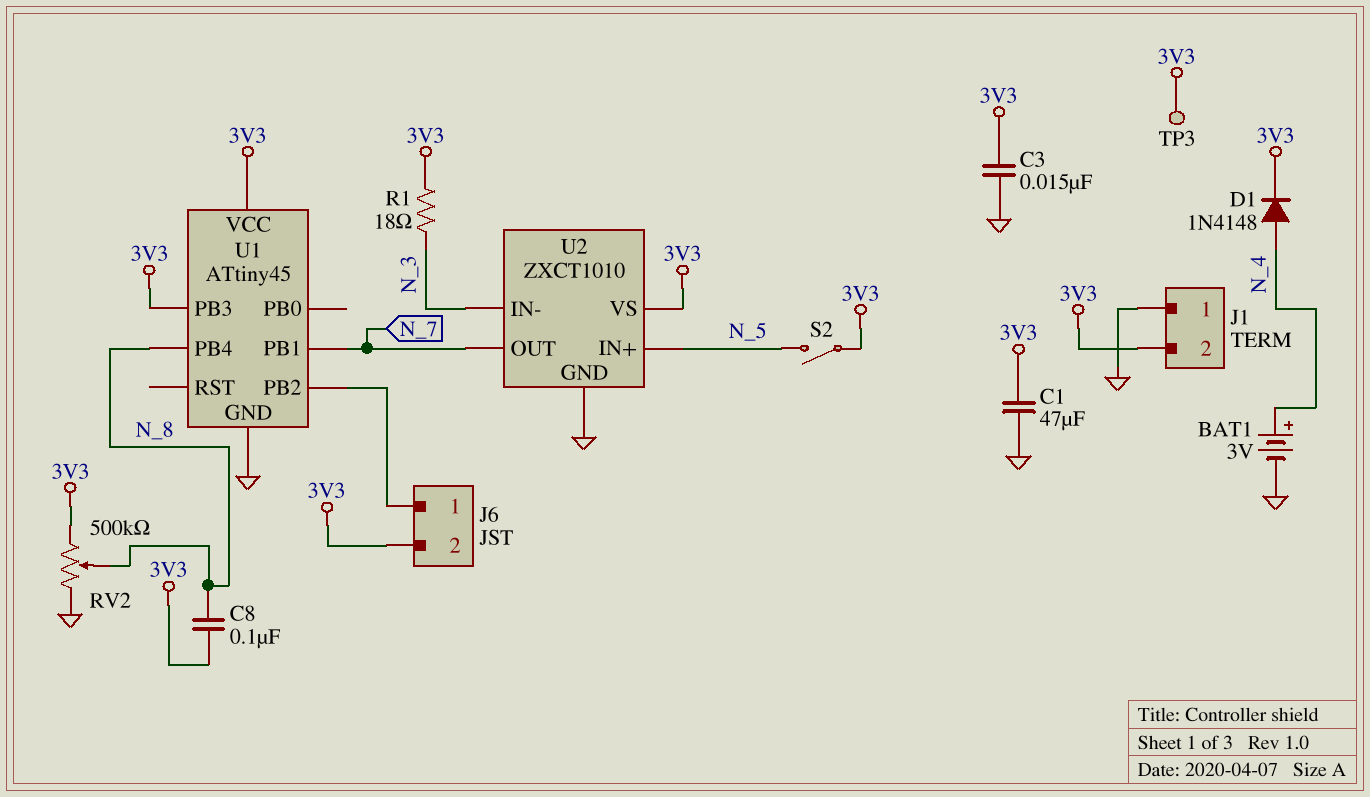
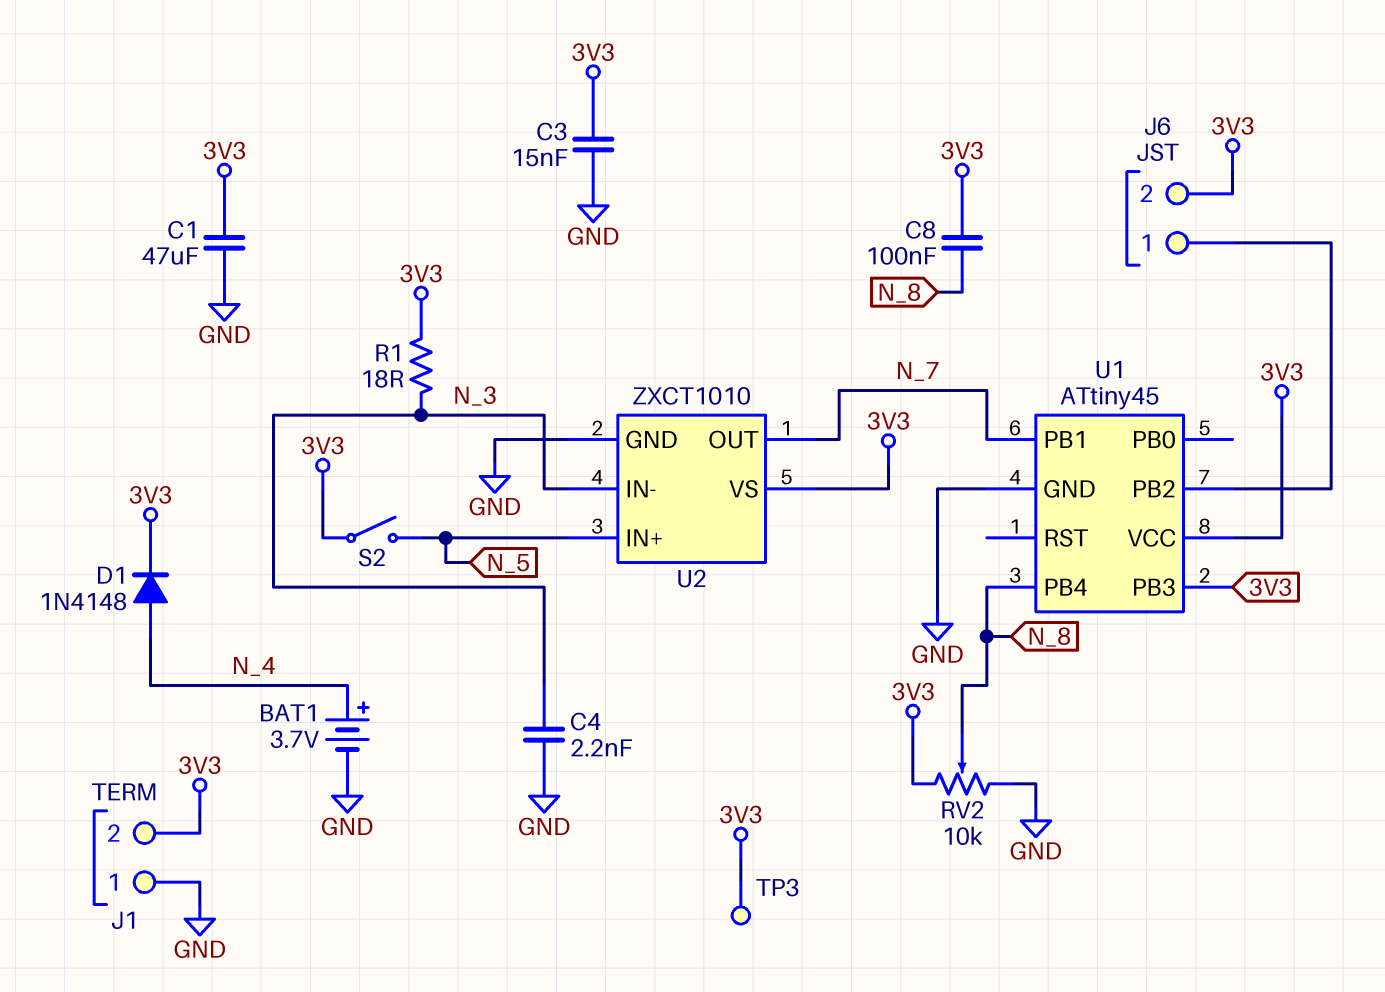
BAT1: 3V (plus N_4, minus GND) -> 3.7V (plus N_4, minus GND)
C4: none -> 2.2nF (GND, N_3)
RV2: 500k (3V3, GND, wiper N_8) -> 10k (3V3, GND, wiper N_8)

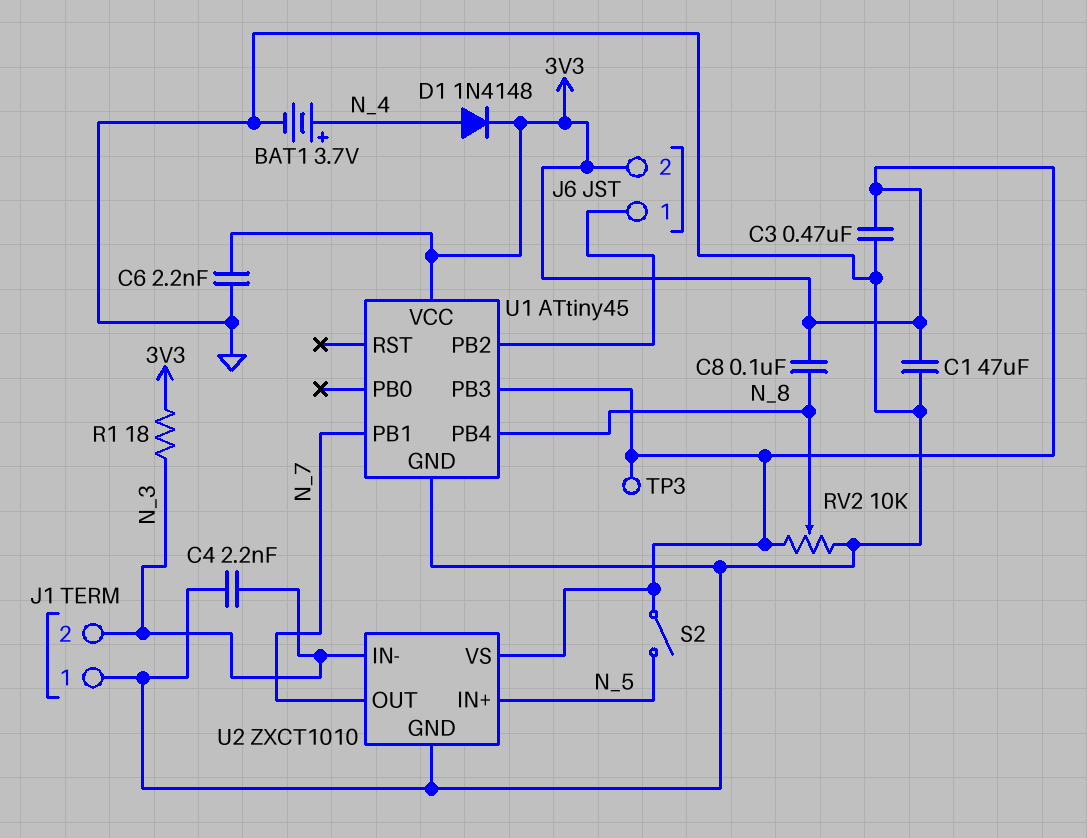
C3: 15nF (3V3, GND) -> 470nF (3V3, GND)
C6: none -> 2.2nF (3V3, GND)
J1 pin 2: 3V3 -> N_3

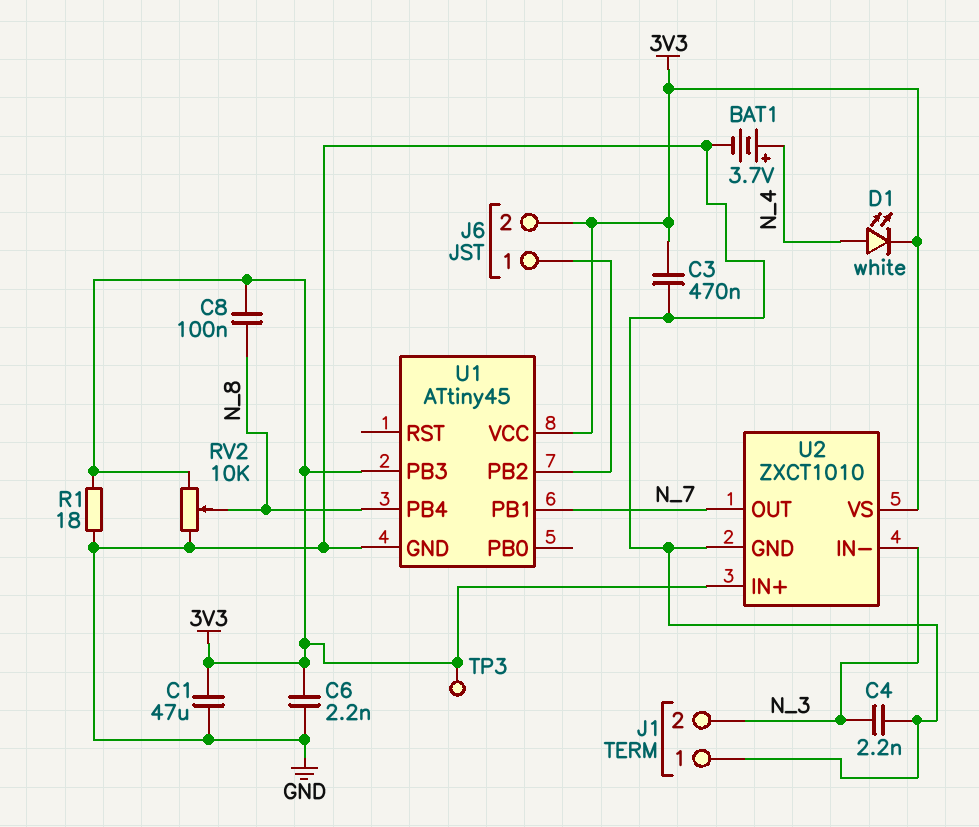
D1: diode 1N4148 (A N_4, K 3V3) -> LED white (A N_4, K 3V3)
R1: 18 (3V3, N_3) -> 18 (3V3, GND)
S2: switch (3V3, N_5) -> none
U2 pin IN+: N_5 -> 3V3

